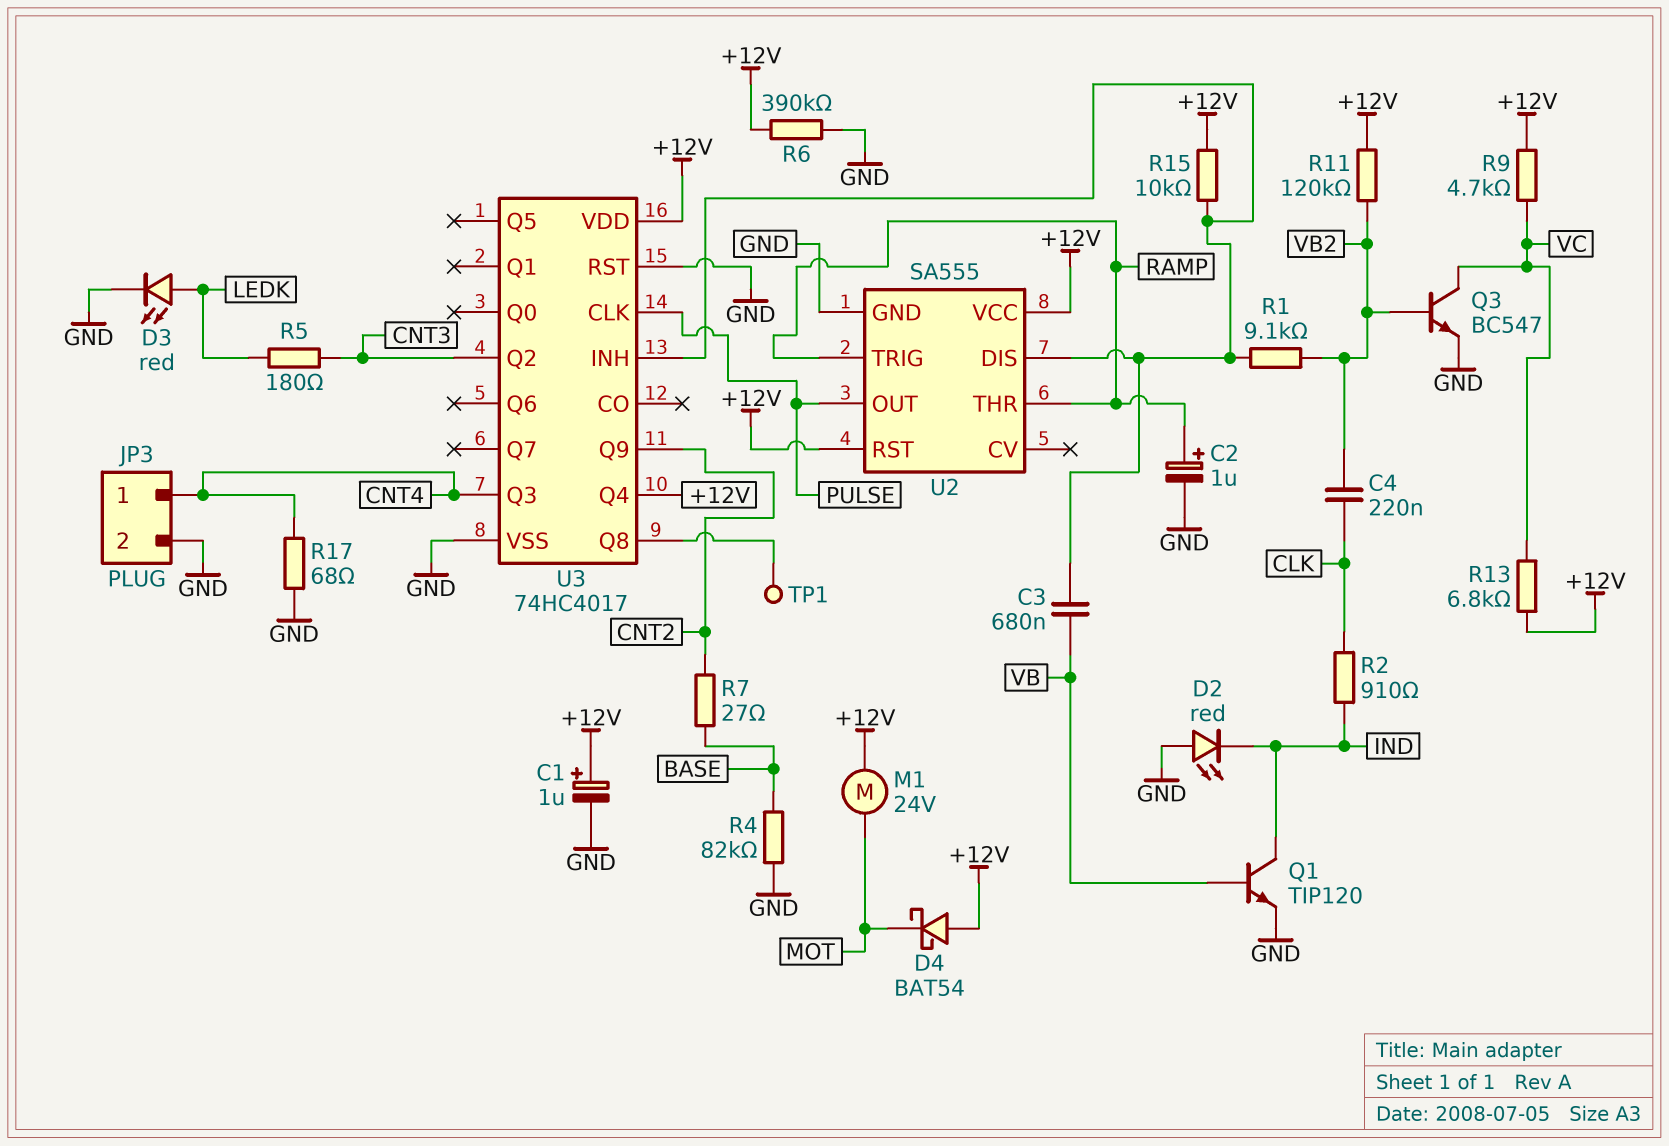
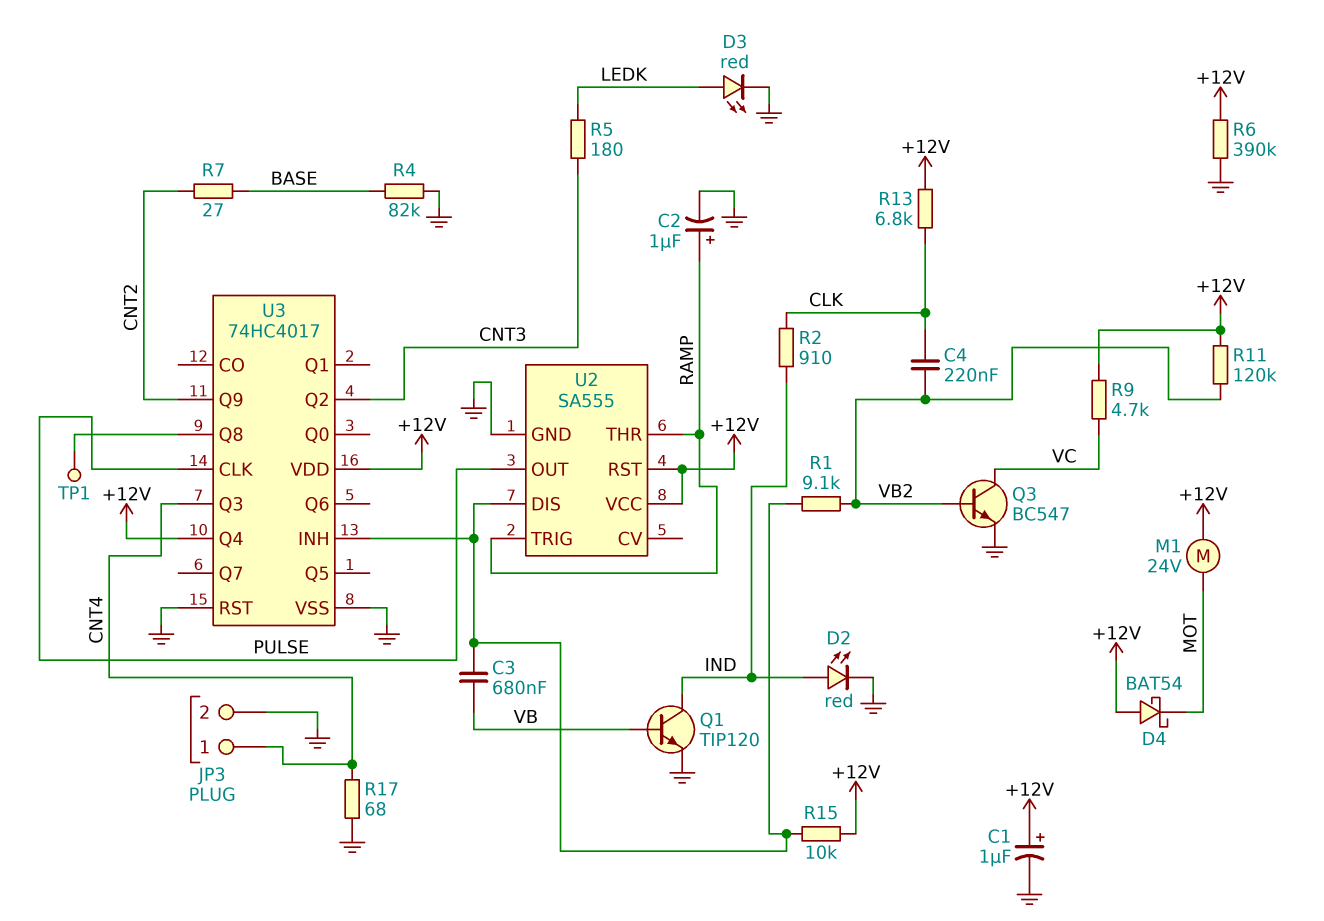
D2: LED red (A GND, K IND) -> LED red (A IND, K GND)
R13: 6.8k (+12V, VC) -> 6.8k (+12V, CLK)

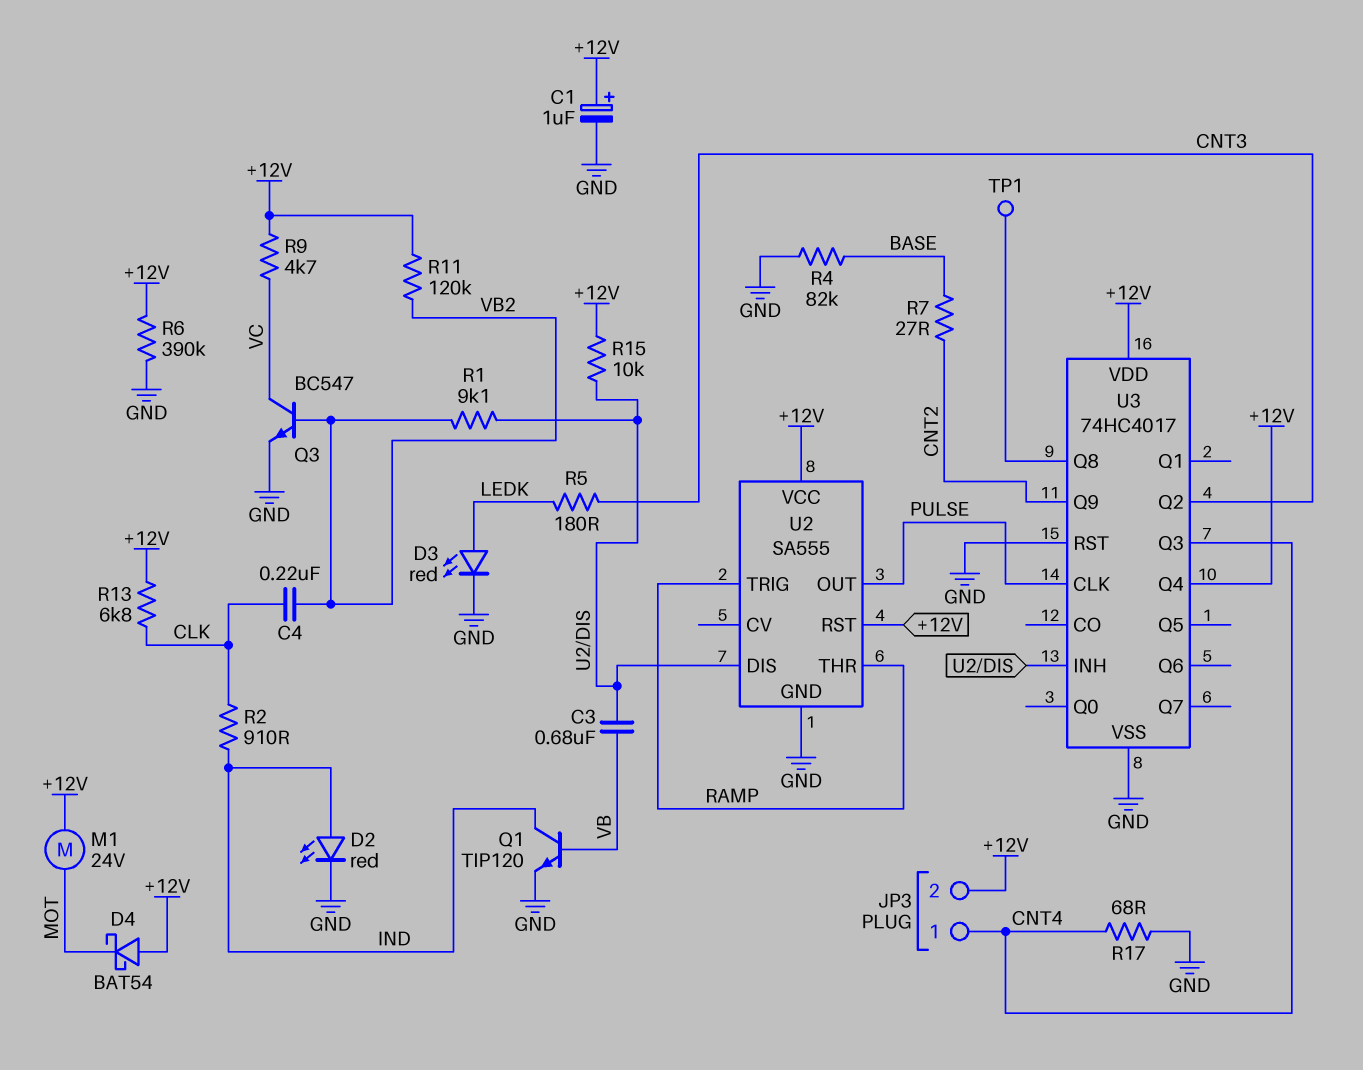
C2: 1uF (plus RAMP, minus GND) -> none
JP3 pin 2: GND -> +12V

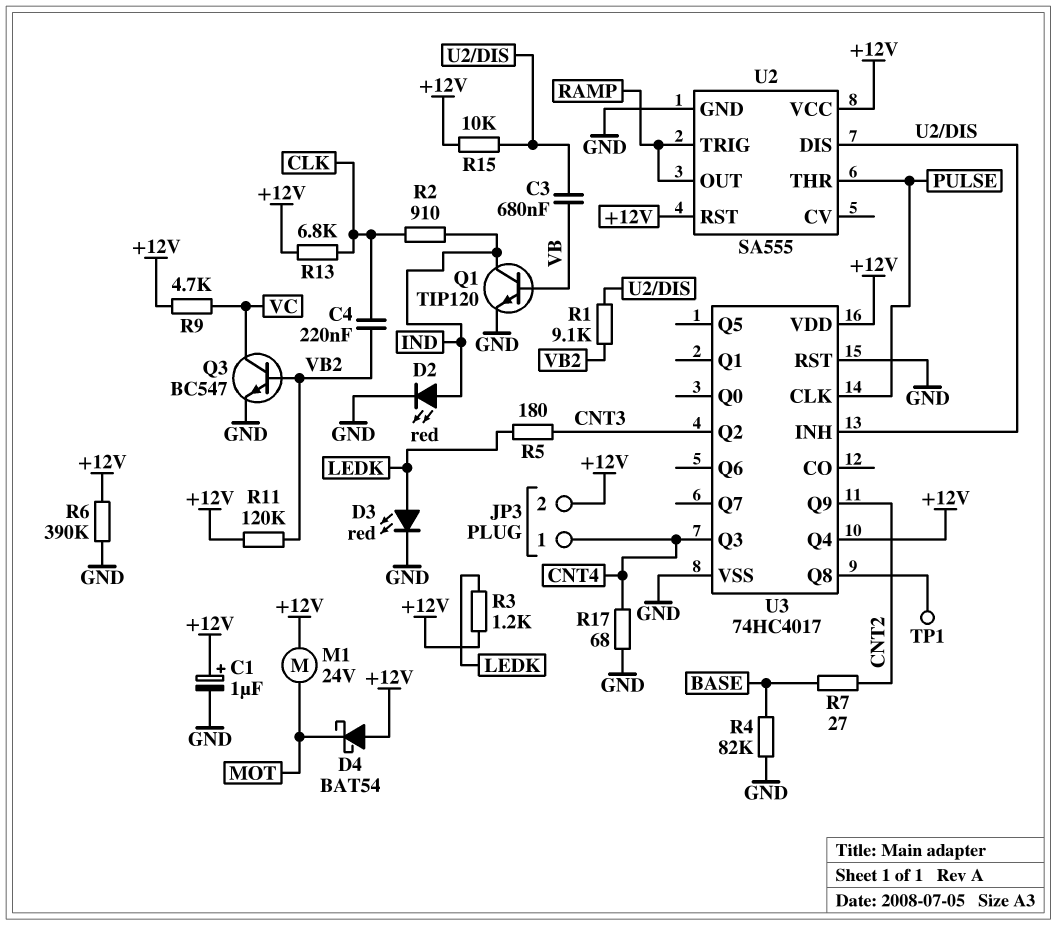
R3: none -> 1.2k (+12V, LEDK)
U2 pin OUT: PULSE -> RAMP
U2 pin THR: RAMP -> PULSE

